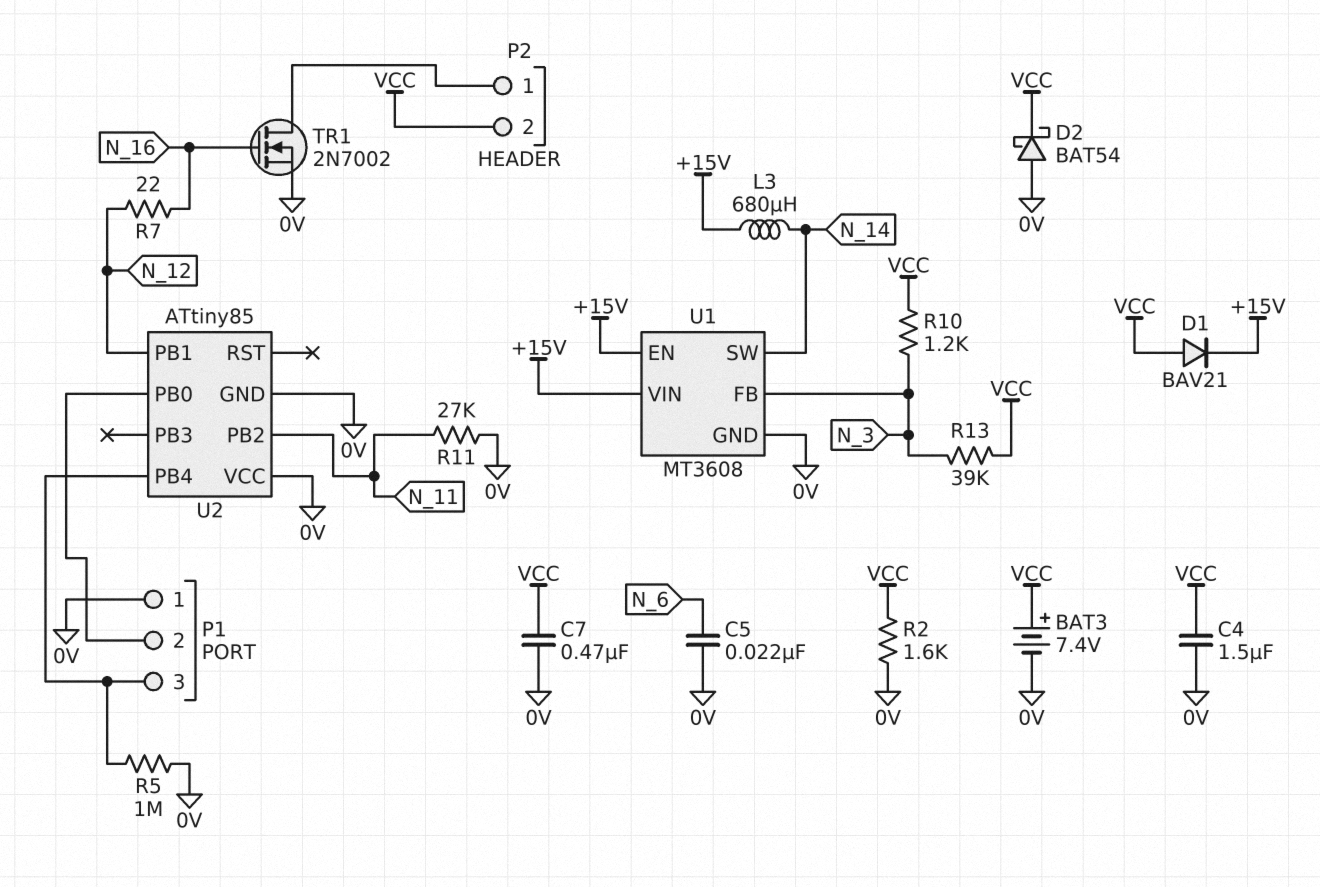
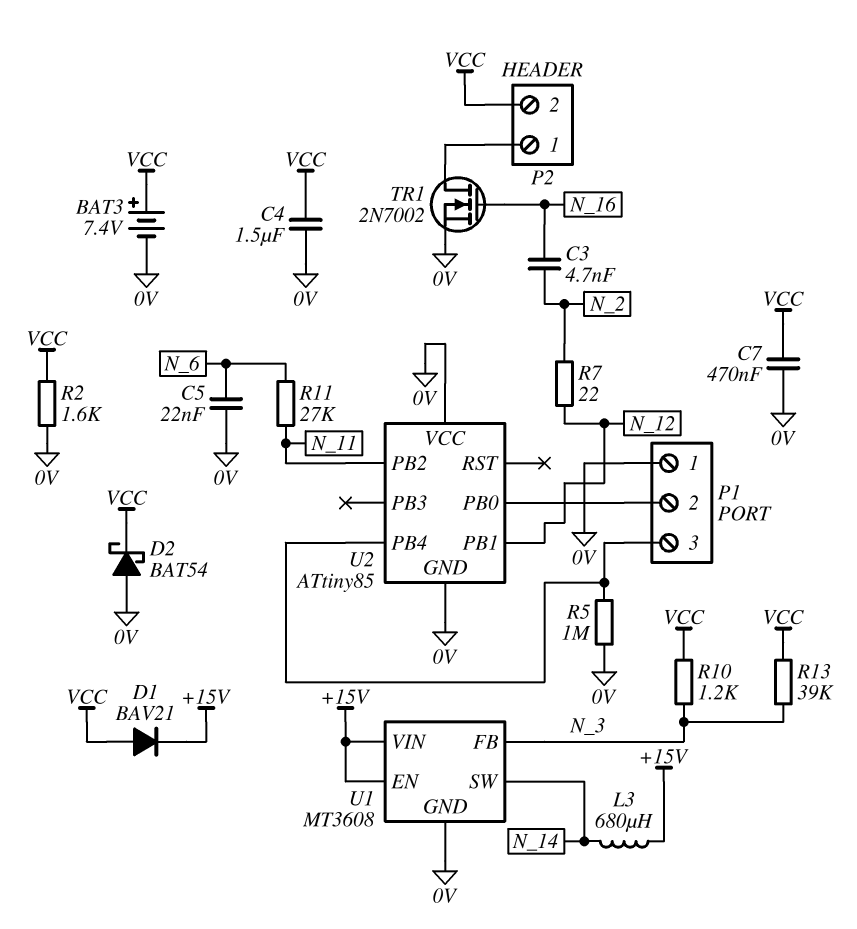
C3: none -> 4.7nF (N_2, N_16)
R7: 22 (N_12, N_16) -> 22 (N_2, N_12)
R11: 27k (0V, N_11) -> 27k (N_6, N_11)

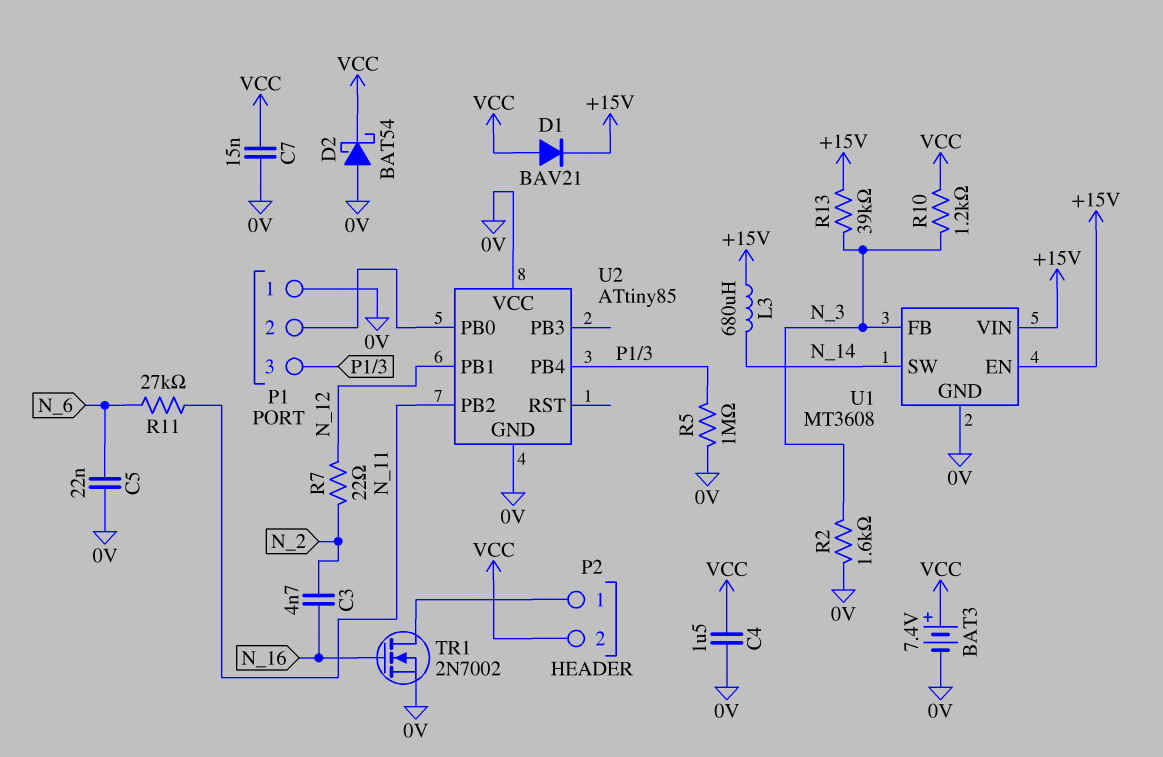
C7: 470nF (0V, VCC) -> 15nF (0V, VCC)
R2: 1.6k (0V, VCC) -> 1.6k (0V, N_3)
R13: 39k (N_3, VCC) -> 39k (+15V, N_3)

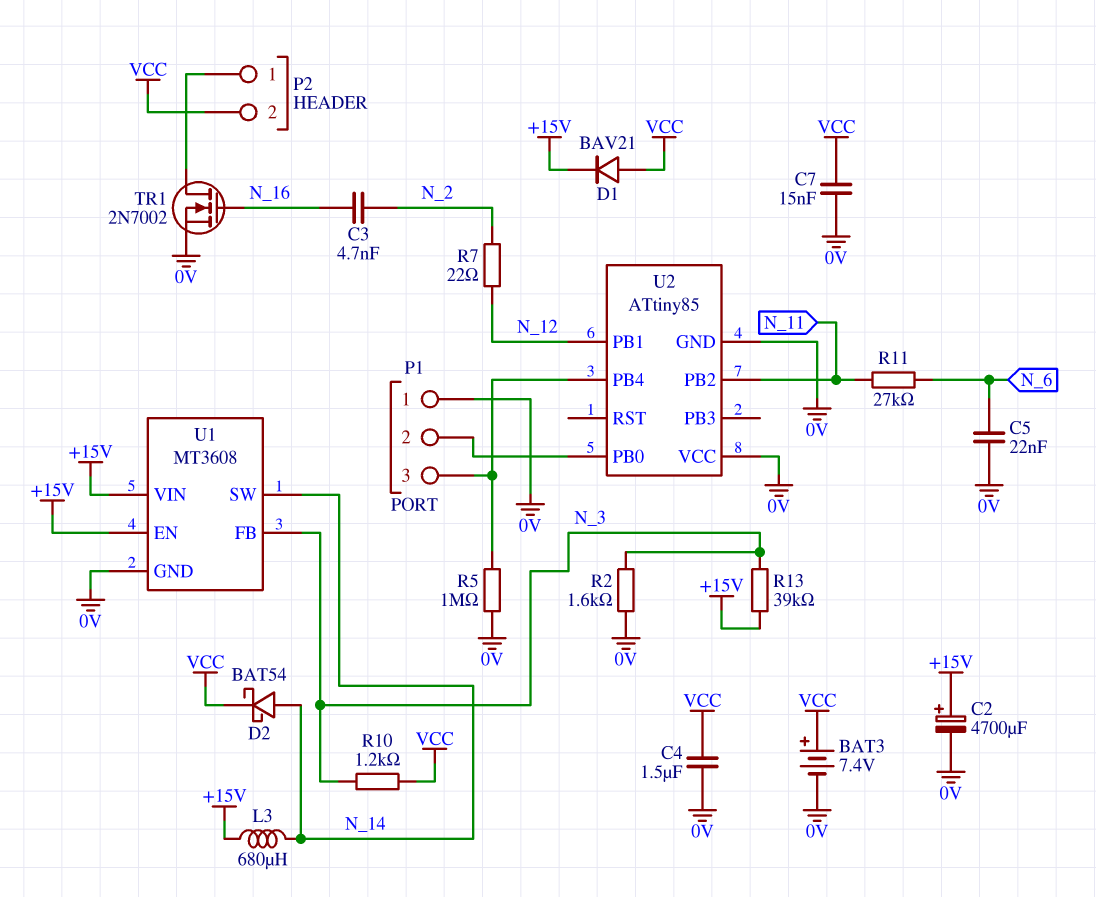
C2: none -> 4700uF (plus +15V, minus 0V)
D2: schottky BAT54 (A 0V, K VCC) -> schottky BAT54 (A N_14, K VCC)

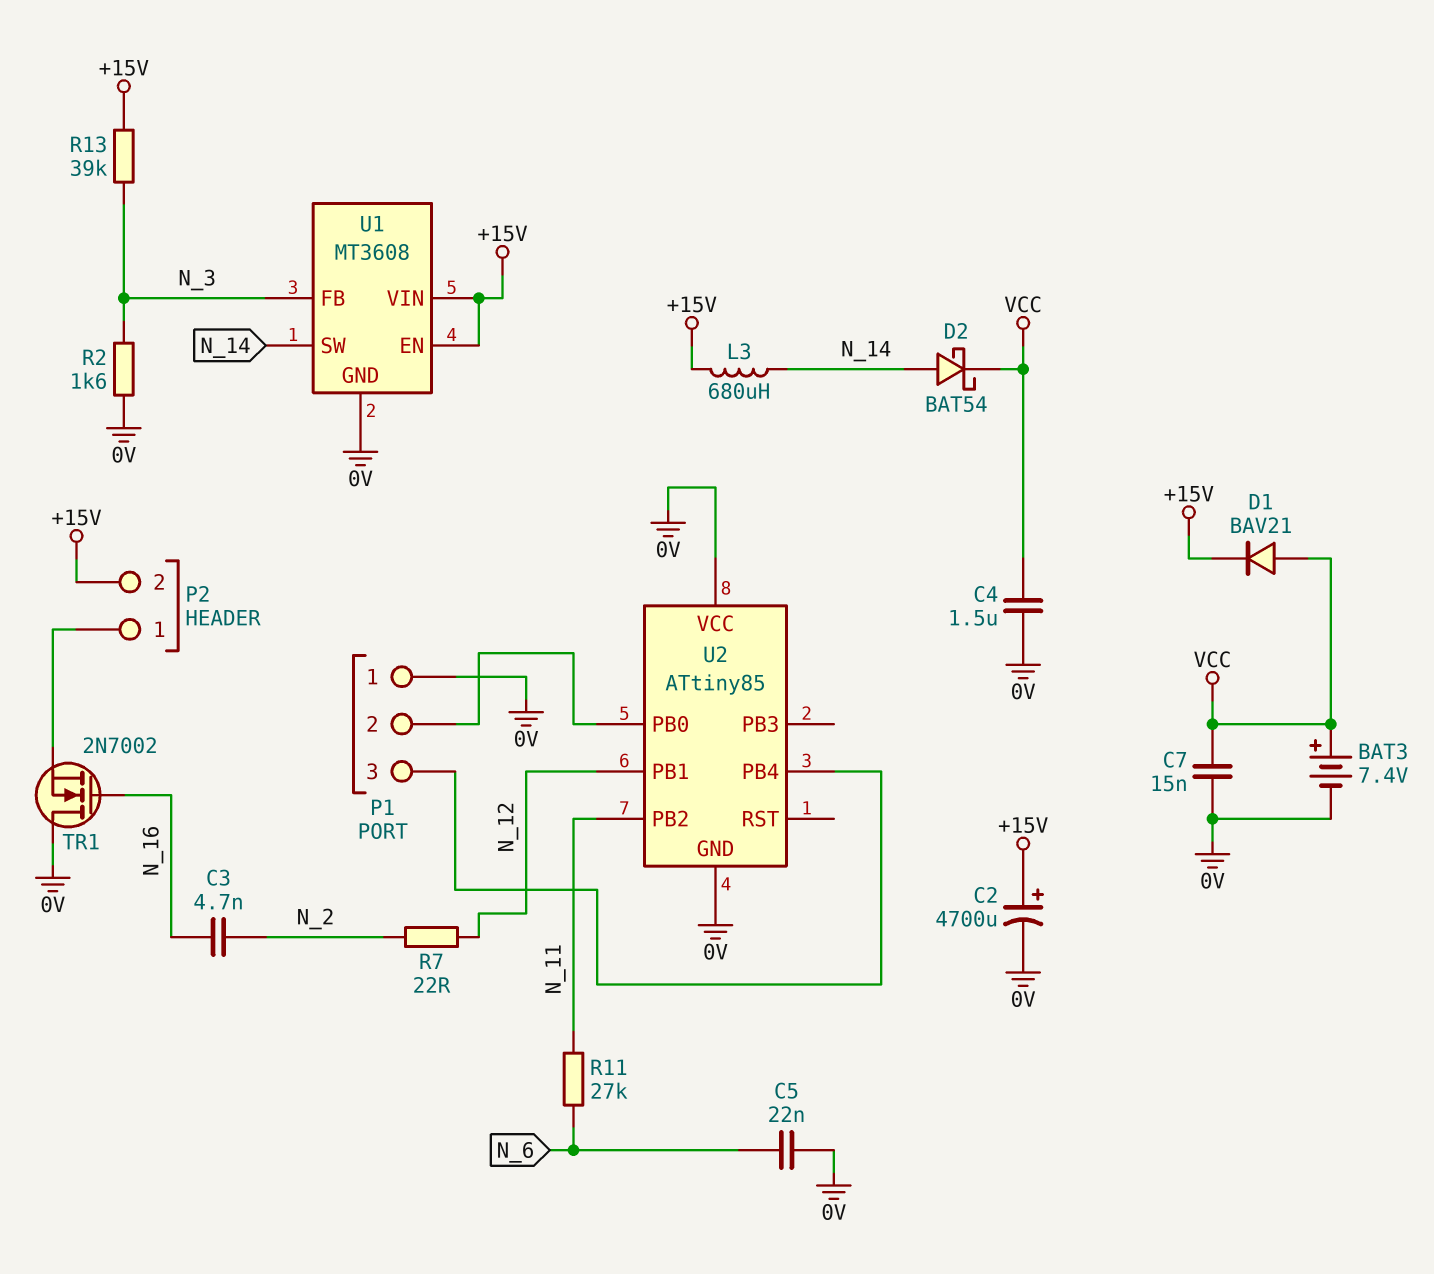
P2 pin 2: VCC -> +15V
R5: 1M (0V, P1/3) -> none
R10: 1.2k (N_3, VCC) -> none
TR1: NMOS 2N7002 (G N_16, D P2/1, S 0V) -> NMOS 2N7002 (G N_16, D 0V, S P2/1)

